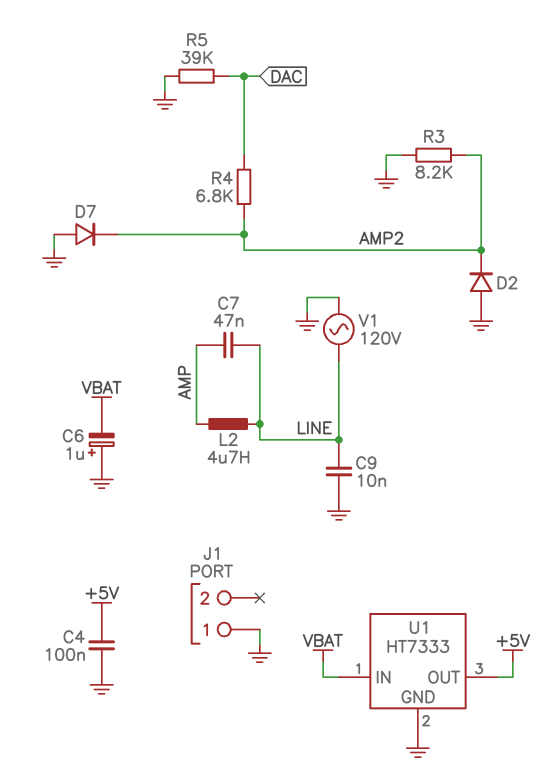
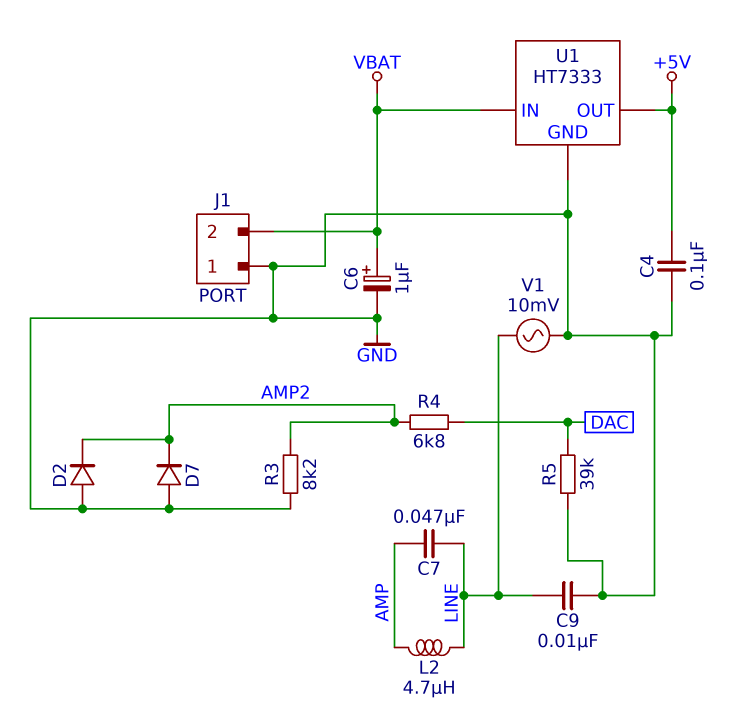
C6: 1uF (plus GND, minus VBAT) -> 1uF (plus VBAT, minus GND)
J1 pin 2: none -> VBAT
V1: AC 120V (GND, LINE) -> AC 10mV (GND, LINE)

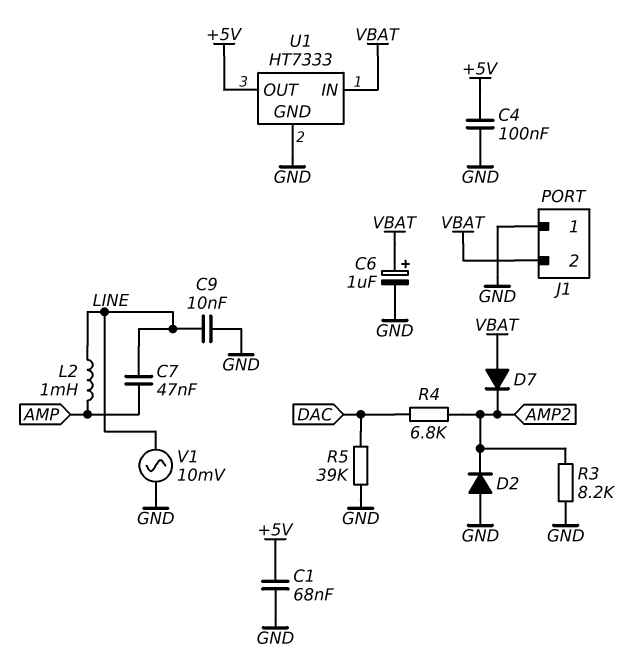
C1: none -> 68nF (+5V, GND)
D7: diode (A GND, K AMP2) -> diode (A VBAT, K AMP2)
L2: 4.7uH (AMP, LINE) -> 1mH (AMP, LINE)

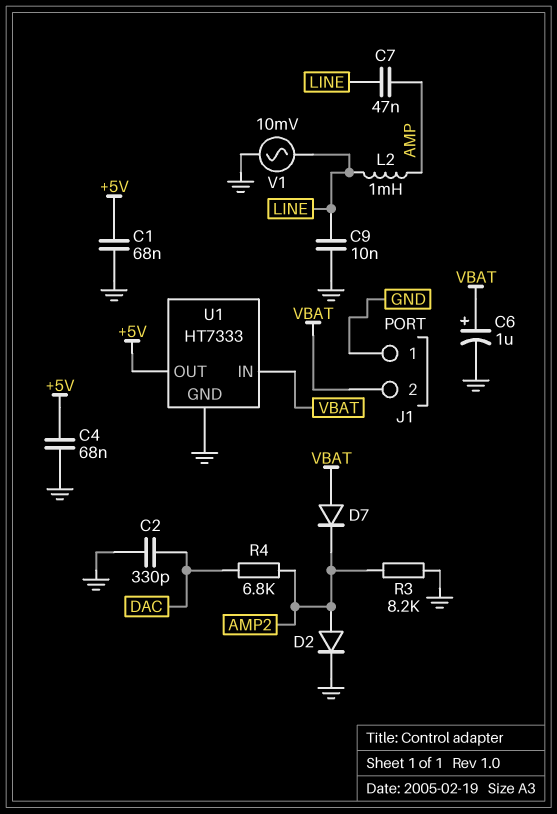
C2: none -> 330pF (DAC, GND)
C4: 100nF (+5V, GND) -> 68nF (+5V, GND)
D2: diode (A GND, K AMP2) -> diode (A AMP2, K GND)
R5: 39k (DAC, GND) -> none

